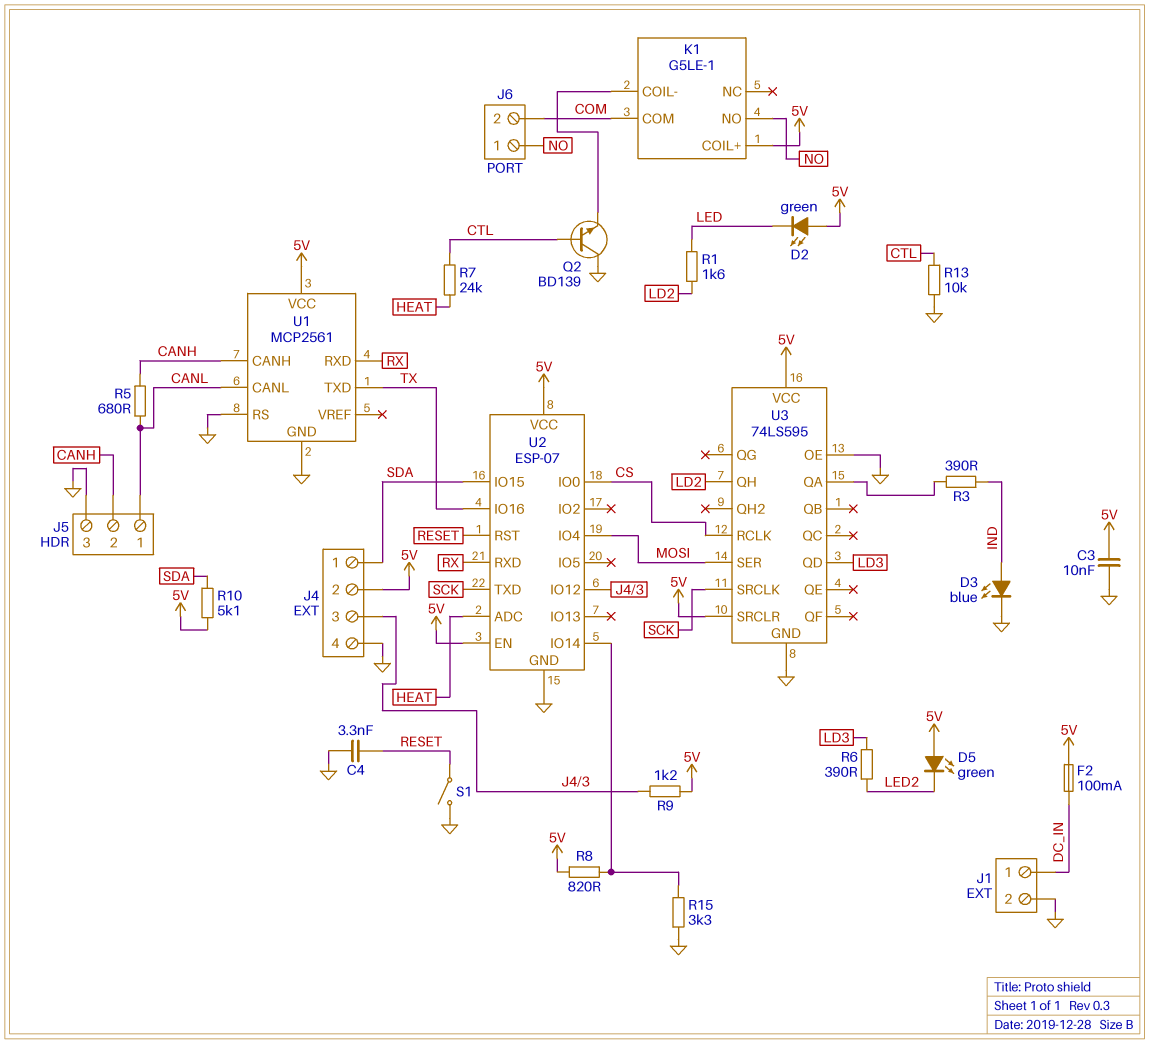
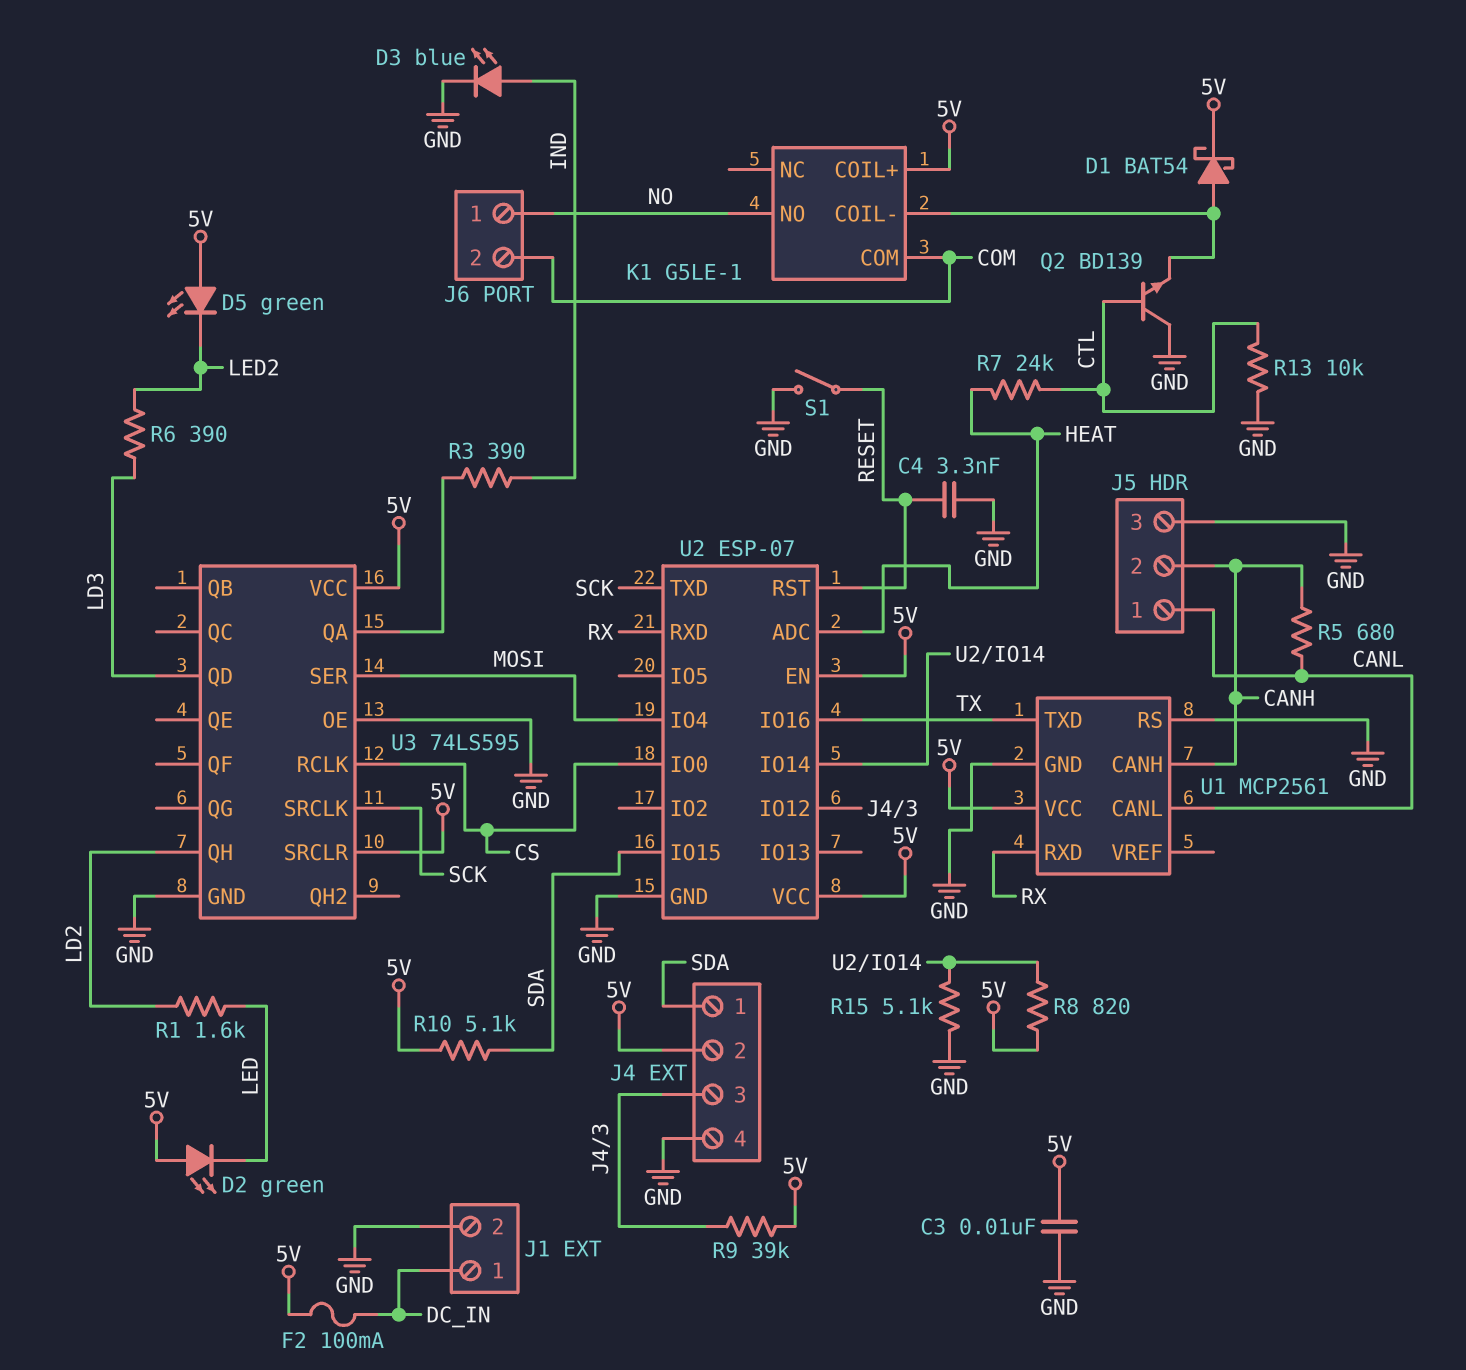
D1: none -> schottky BAT54 (A K1/COIL-, K 5V)
R9: 1.2k (5V, J4/3) -> 39k (5V, J4/3)
R15: 3.3k (GND, U2/IO14) -> 5.1k (GND, U2/IO14)

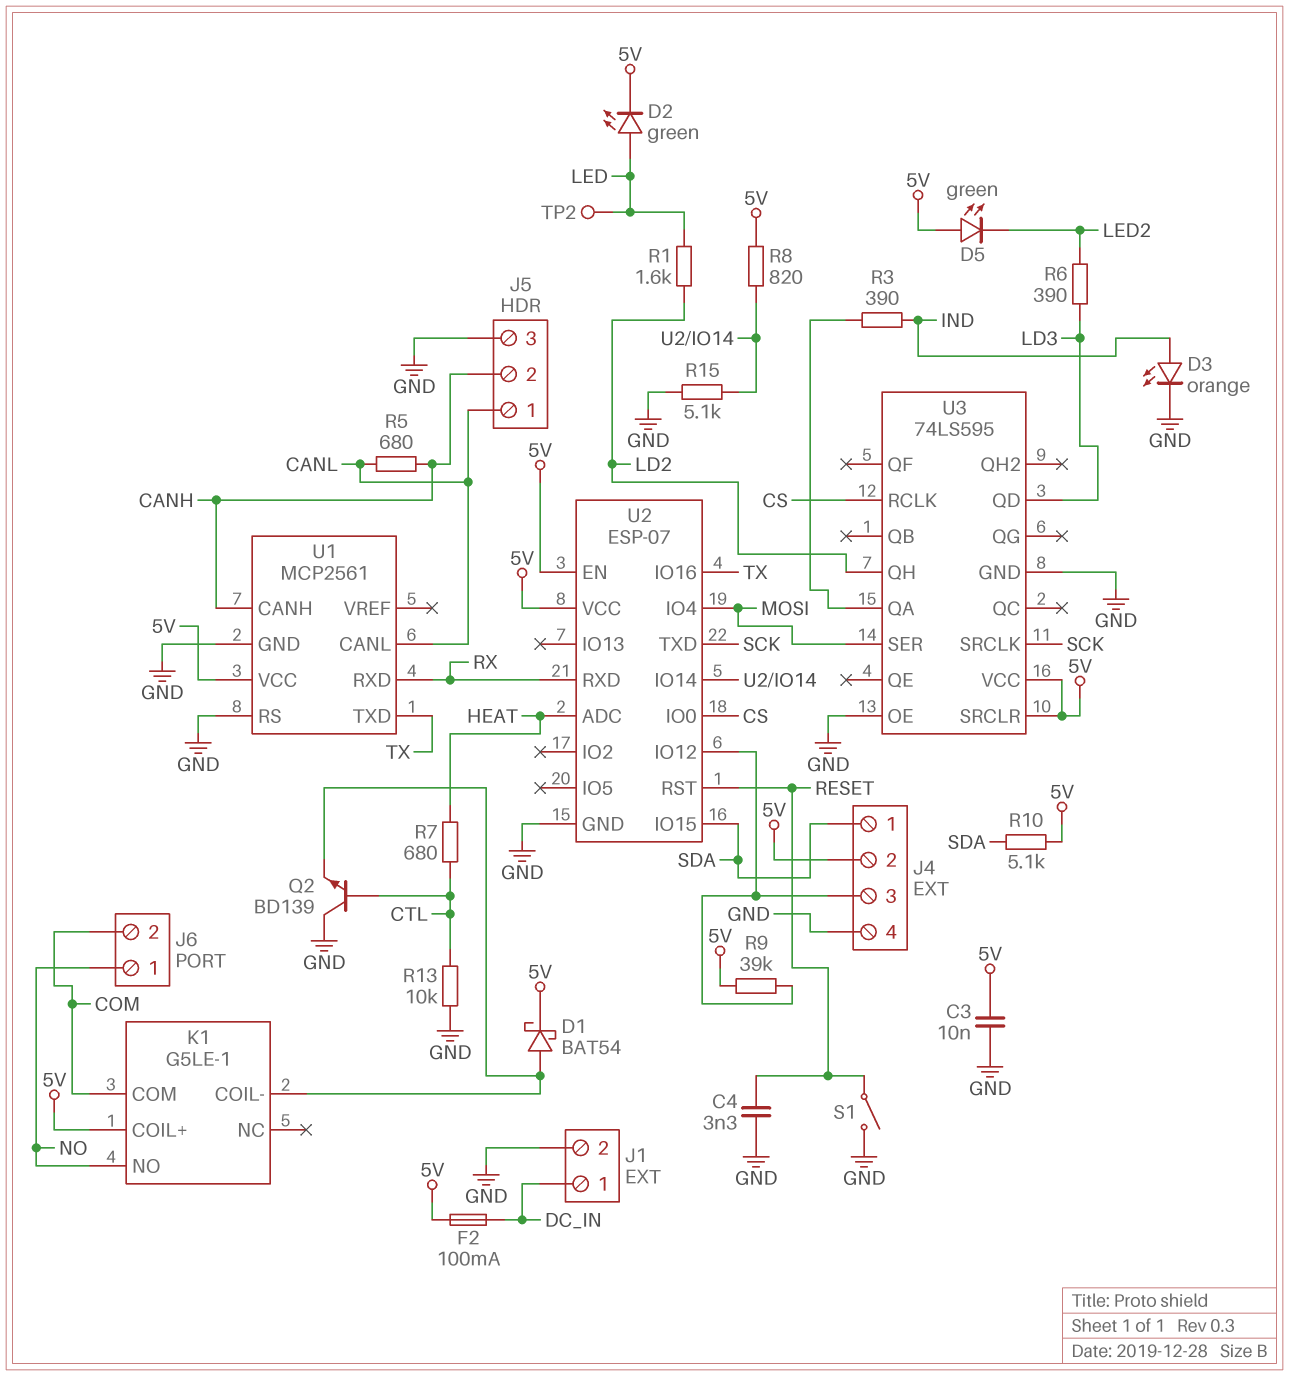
D2: LED green (A 5V, K LED) -> LED green (A LED, K 5V)
D3: LED blue (A IND, K GND) -> LED orange (A IND, K GND)
R7: 24k (CTL, HEAT) -> 680 (CTL, HEAT)
TP2: none -> test point (LED)

